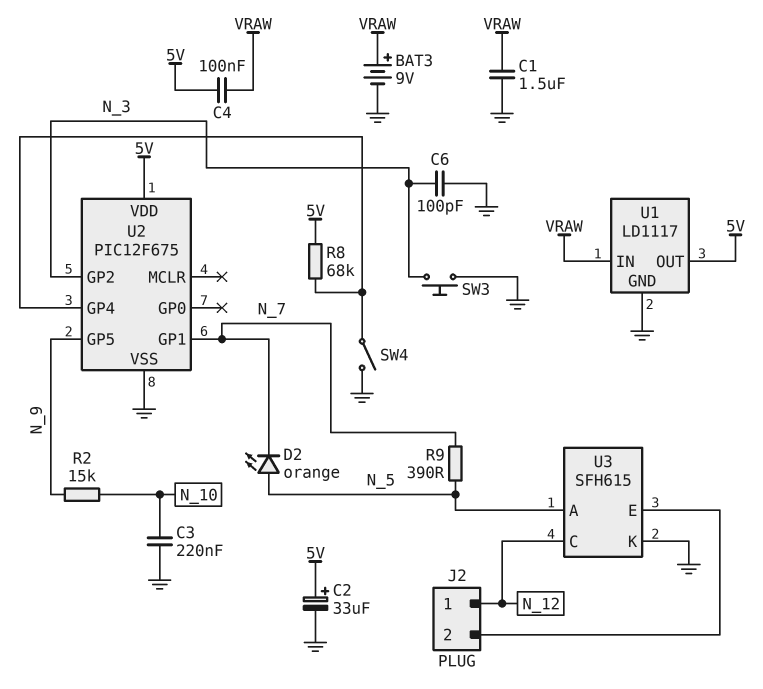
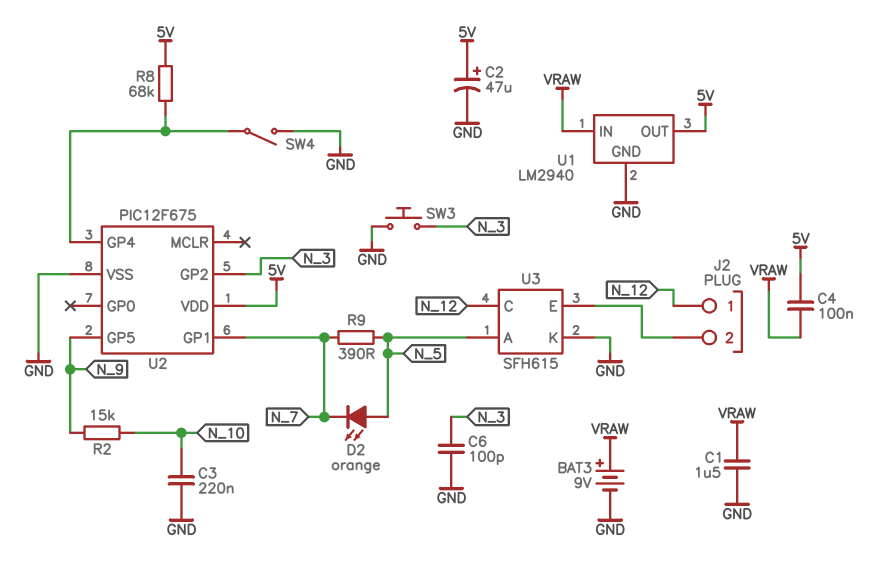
C2: 33uF (plus 5V, minus GND) -> 47uF (plus 5V, minus GND)
U1: LD1117 -> LM2940

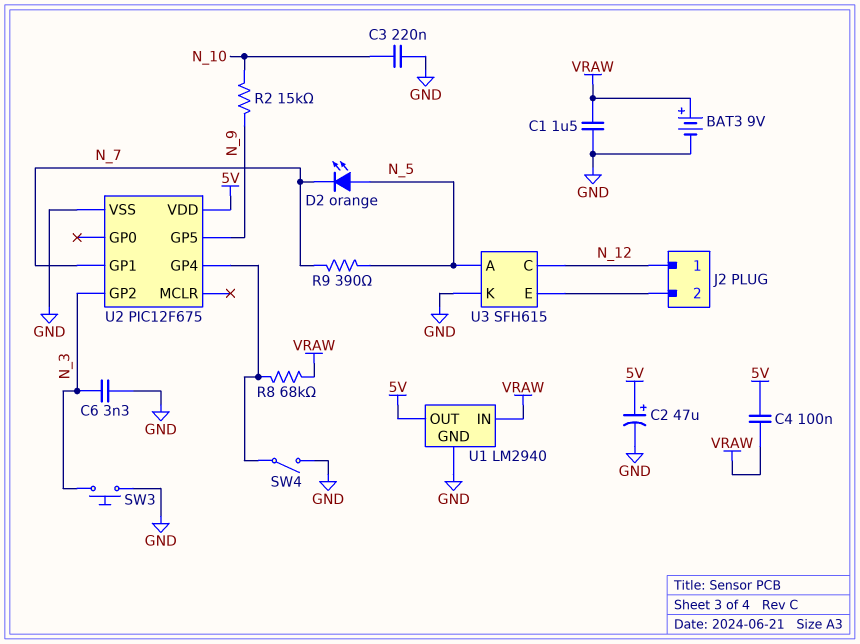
C6: 100pF (GND, N_3) -> 3.3nF (GND, N_3)
R8: 68k (5V, U2/GP4) -> 68k (U2/GP4, VRAW)

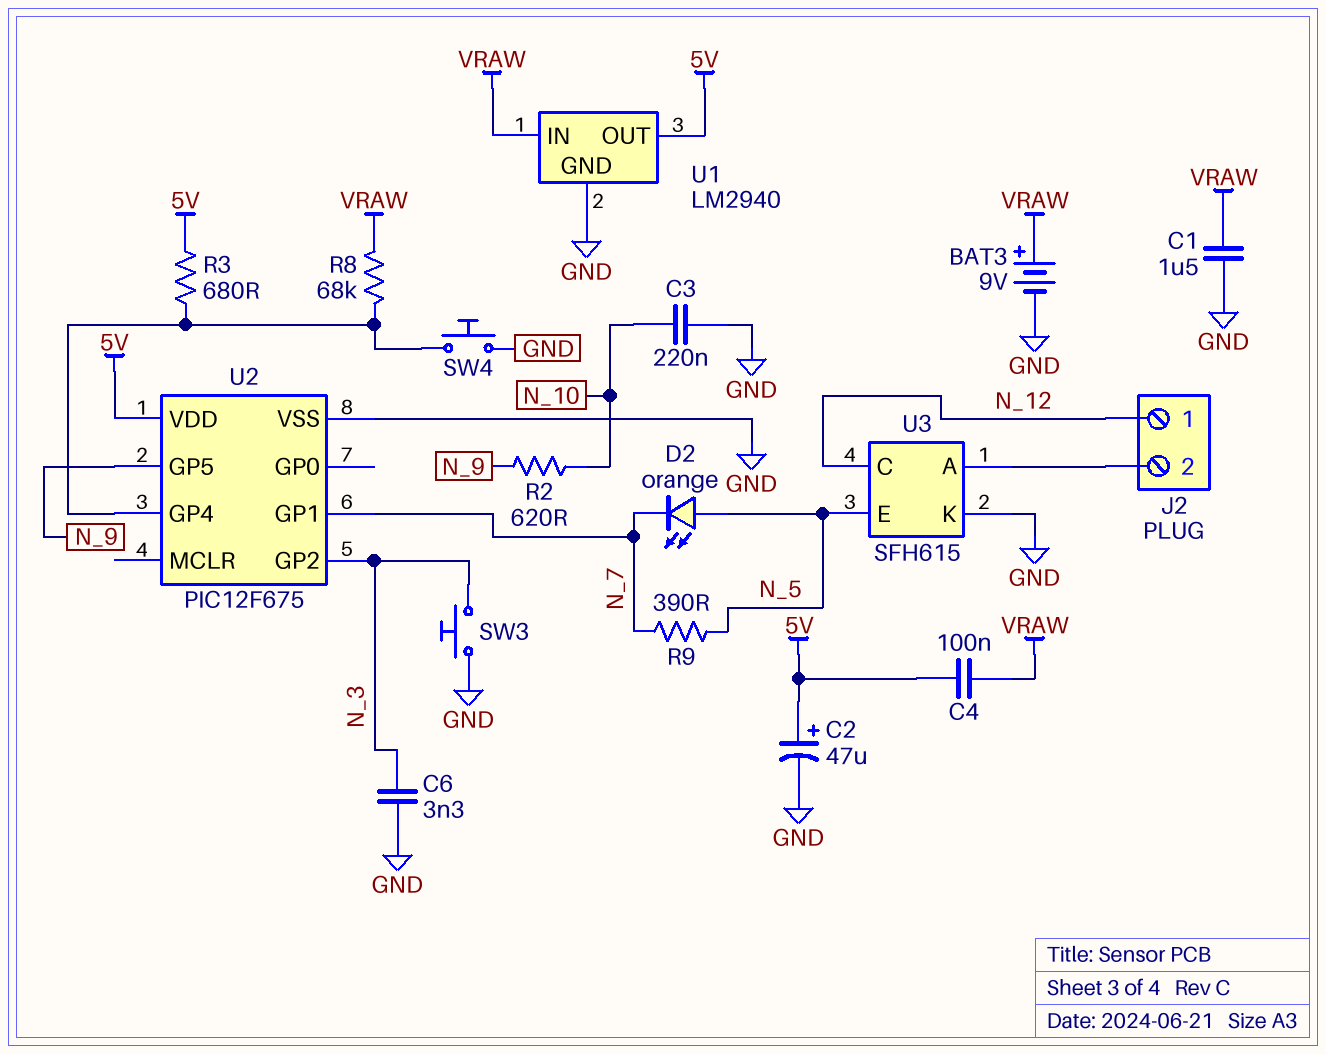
R2: 15k (N_9, N_10) -> 620 (N_9, N_10)
R3: none -> 680 (5V, U2/GP4)
SW4: switch (GND, U2/GP4) -> button (GND, U2/GP4)
U3 pin A: N_5 -> J2/2
U3 pin E: J2/2 -> N_5

